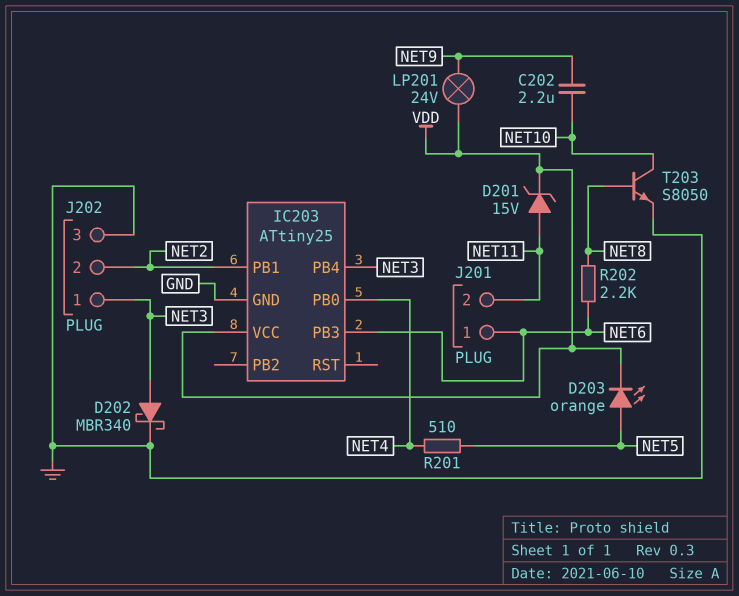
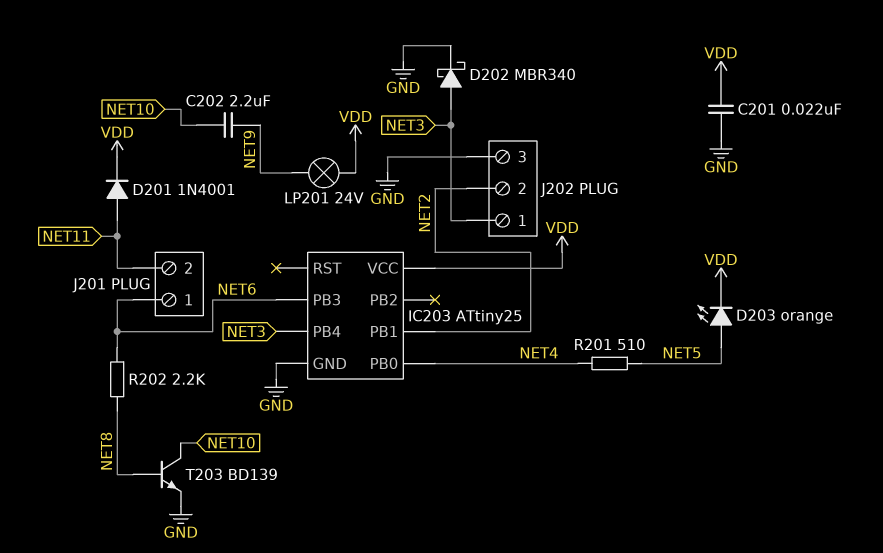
C201: none -> 22nF (GND, VDD)
D201: zener 15V (A NET11, K VDD) -> diode 1N4001 (A NET11, K VDD)
T203: NPN S8050 (B NET8, C NET10, E GND) -> NPN BD139 (B NET8, C NET10, E GND)

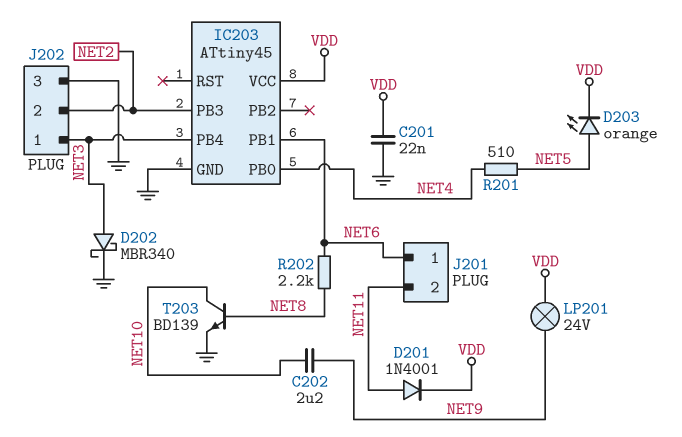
IC203: ATtiny25 -> ATtiny45
IC203 pin PB1: NET2 -> NET6
IC203 pin PB3: NET6 -> NET2

